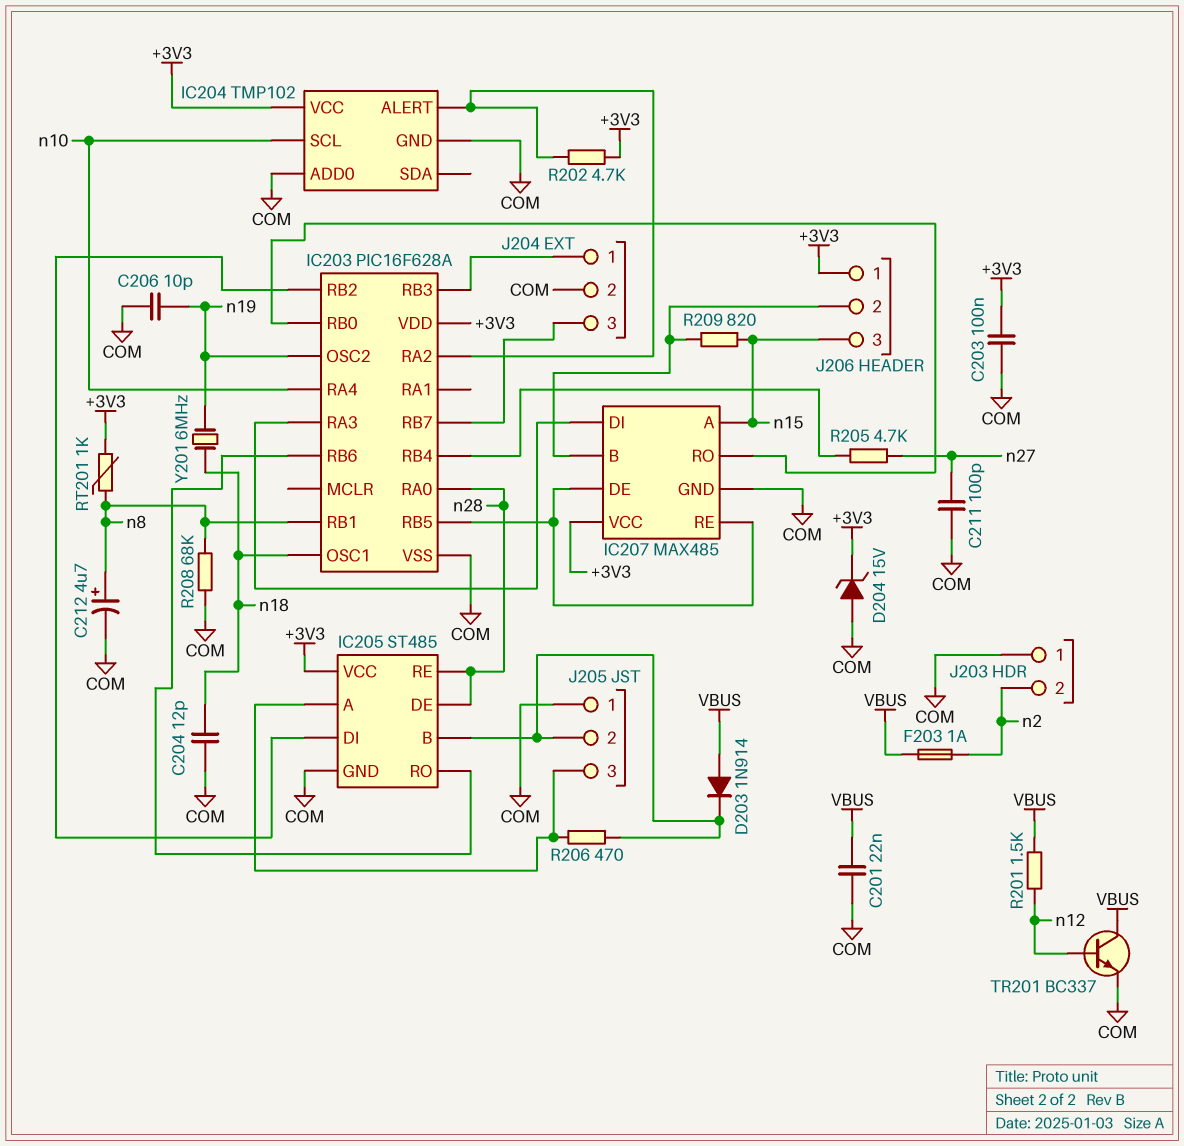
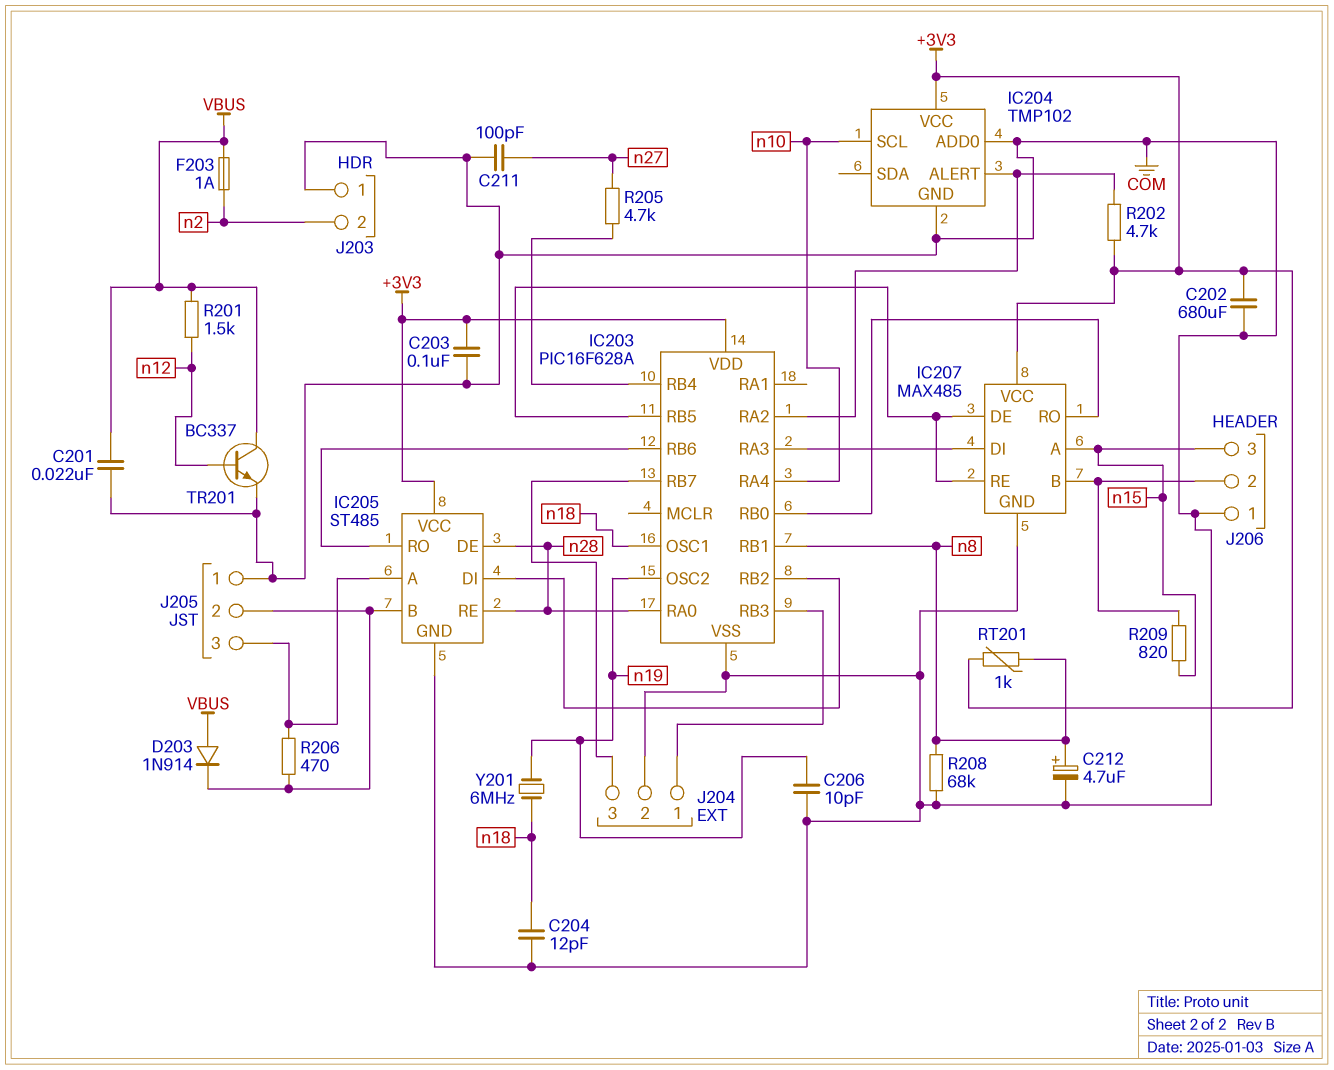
C202: none -> 680uF (+3V3, COM)
D204: zener 15V (A COM, K +3V3) -> none
J206 pin 1: +3V3 -> COM

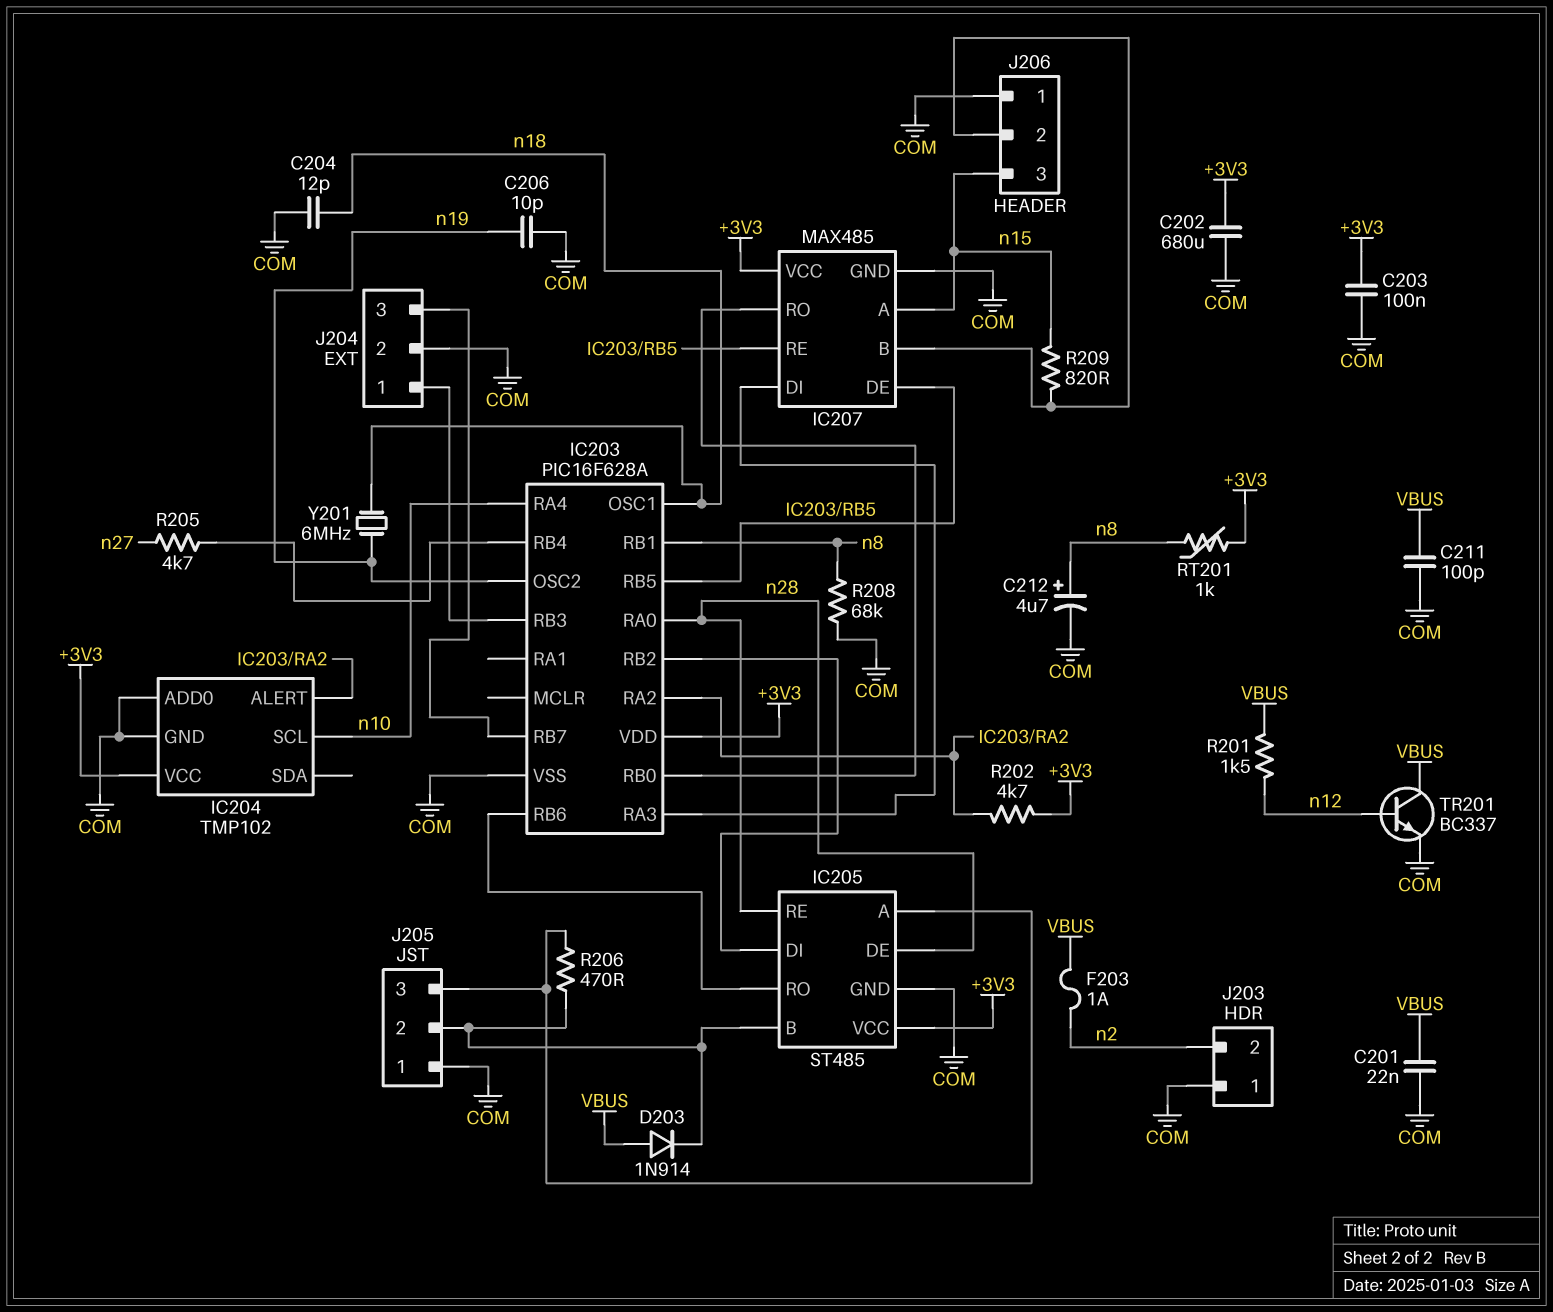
C211: 100pF (COM, n27) -> 100pF (COM, VBUS)

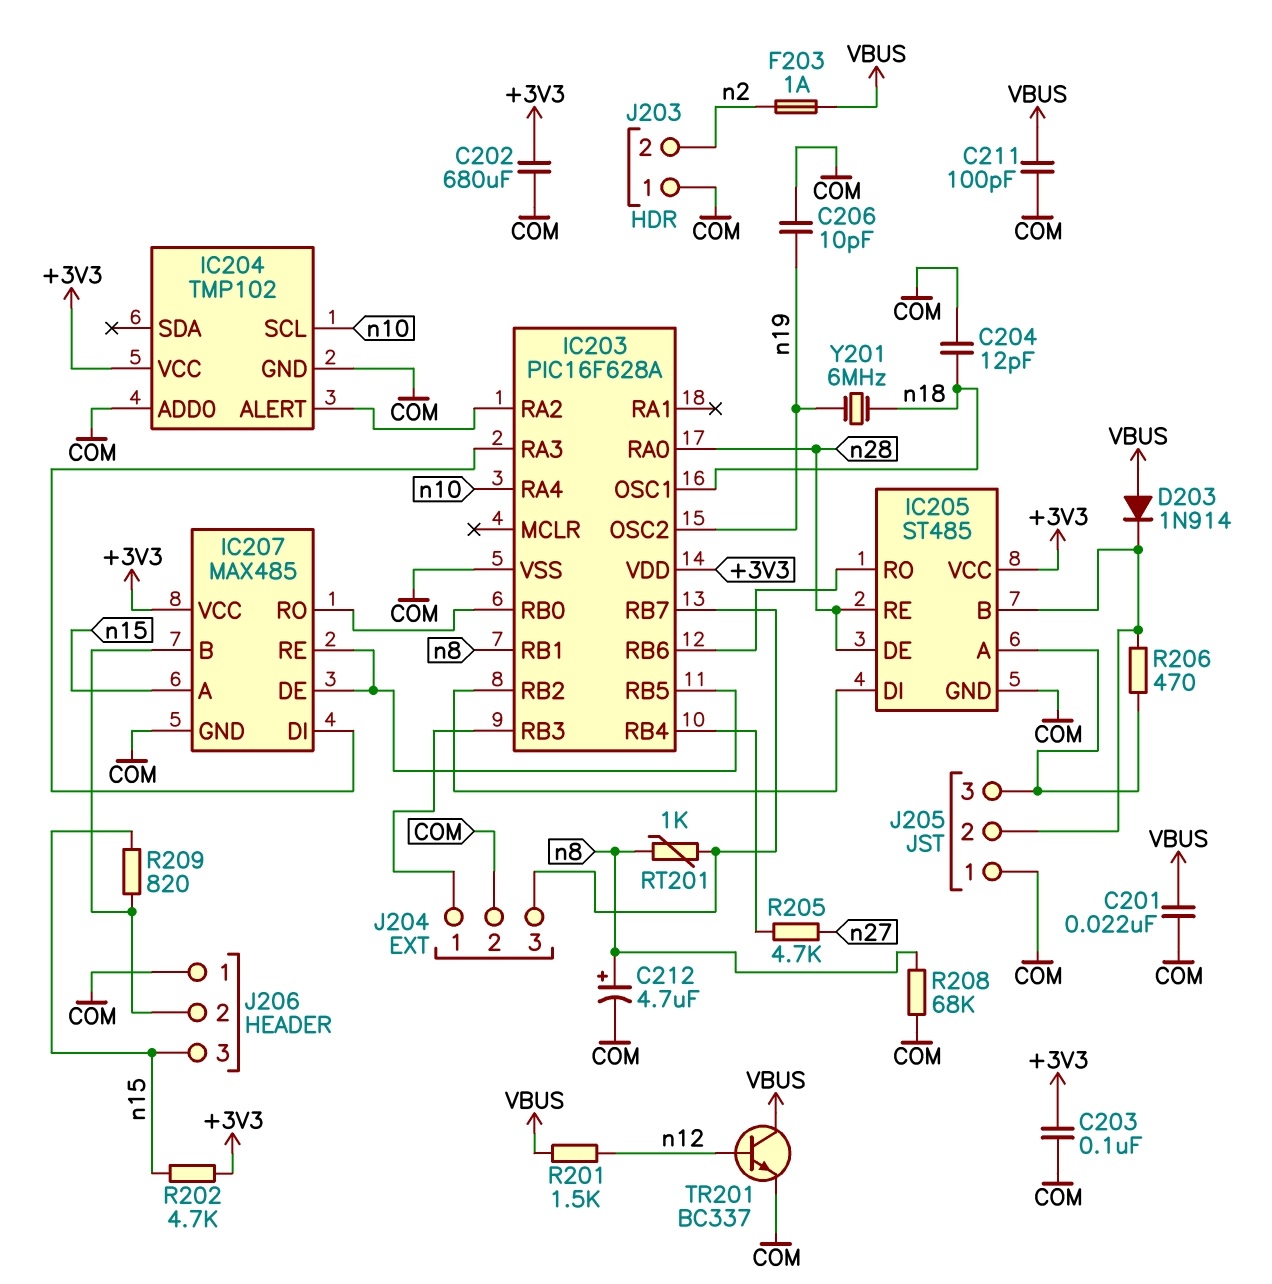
R202: 4.7k (+3V3, IC203/RA2) -> 4.7k (+3V3, n15)
RT201: 1k (+3V3, n8) -> 1k (IC203/RB7, n8)

